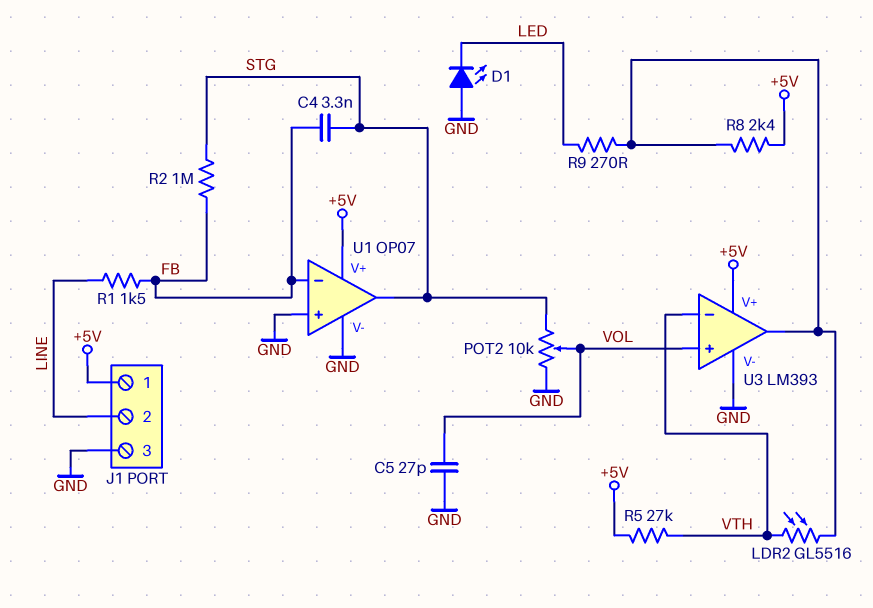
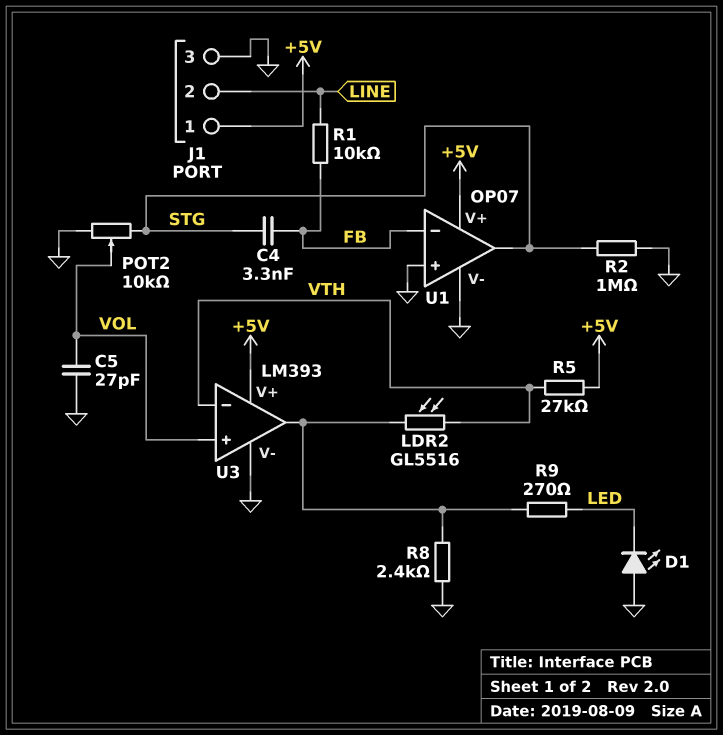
R1: 1.5k (FB, LINE) -> 10k (FB, LINE)
R2: 1M (FB, STG) -> 1M (GND, STG)
R8: 2.4k (+5V, U3/out) -> 2.4k (GND, U3/out)

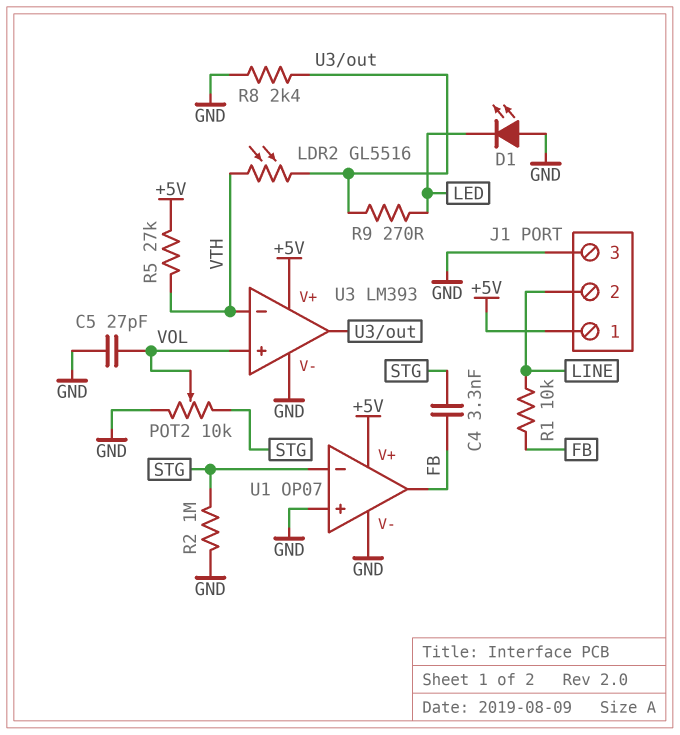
U1 pin in-: FB -> STG
U1 pin out: STG -> FB

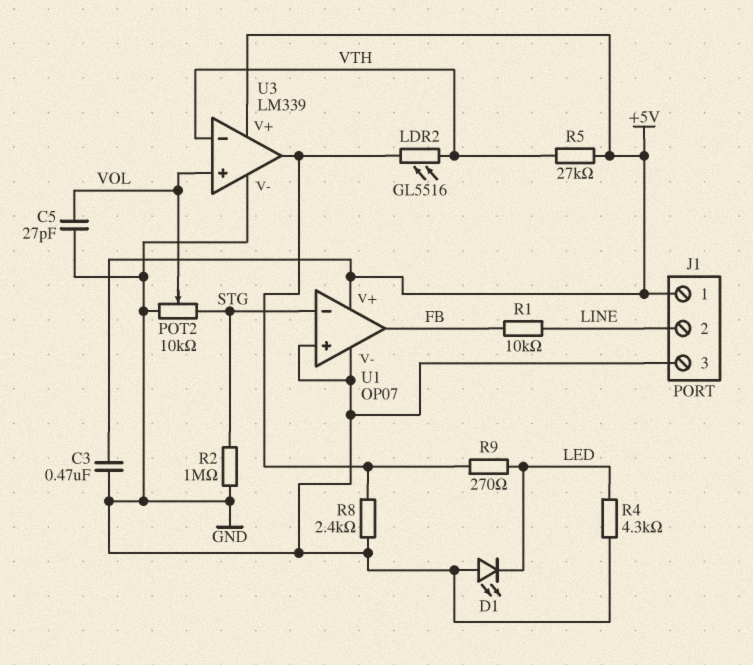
C3: none -> 470nF (+5V, GND)
C4: 3.3nF (FB, STG) -> none
R4: none -> 4.3k (GND, LED)
U3: LM393 -> LM339

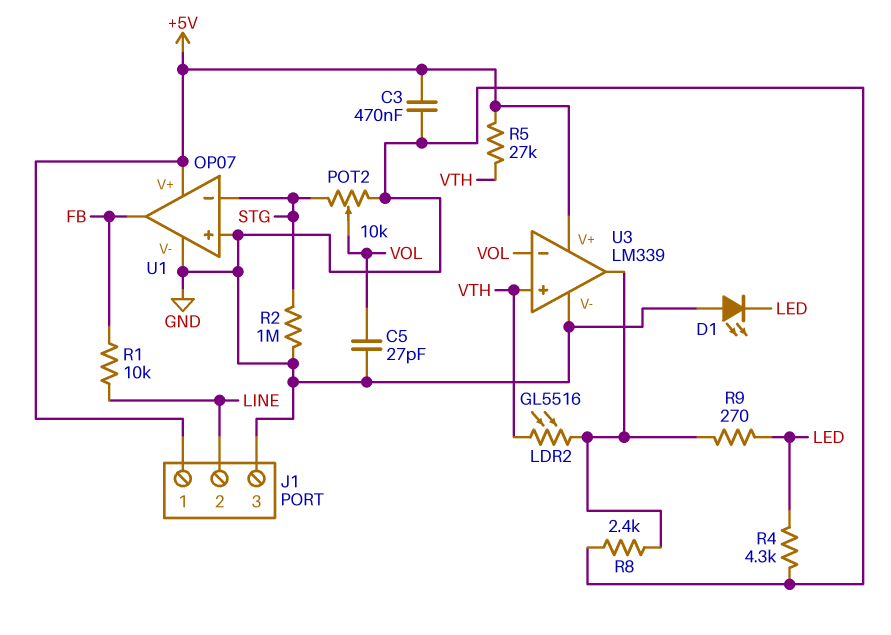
U3 pin in+: VOL -> VTH
U3 pin in-: VTH -> VOL

